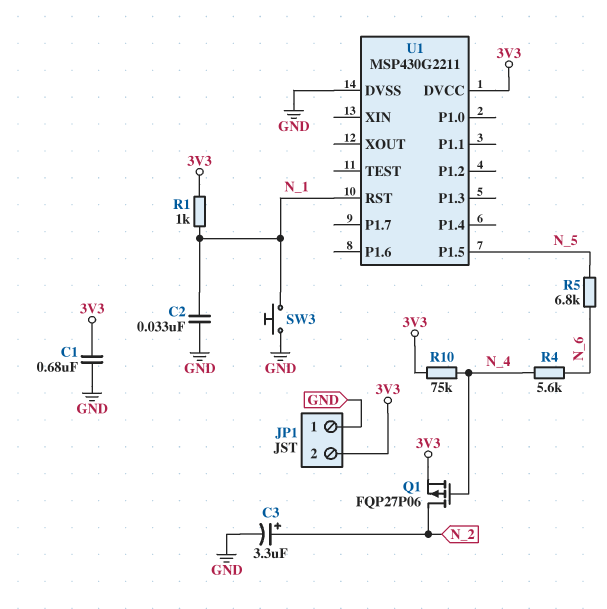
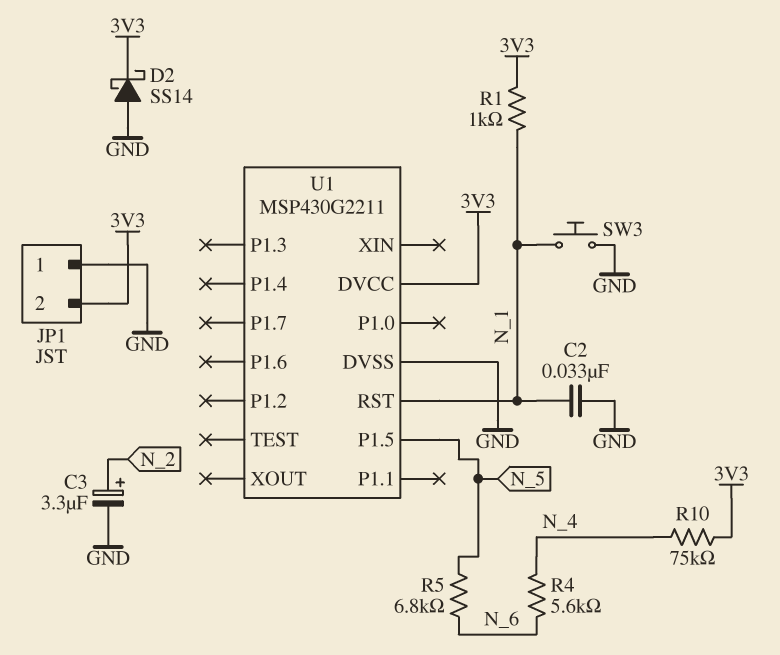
C1: 680nF (3V3, GND) -> none
D2: none -> schottky SS14 (A GND, K 3V3)
Q1: PMOS FQP27P06 (G N_4, D N_2, S 3V3) -> none

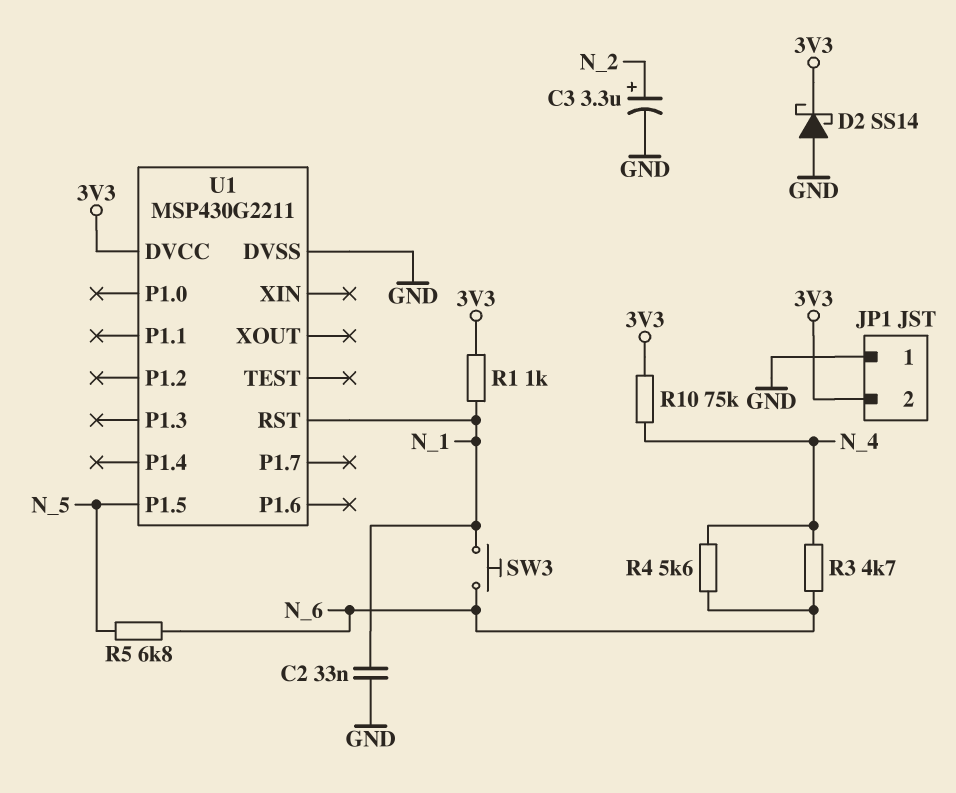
R3: none -> 4.7k (N_4, N_6)
SW3: button (GND, N_1) -> button (N_1, N_6)

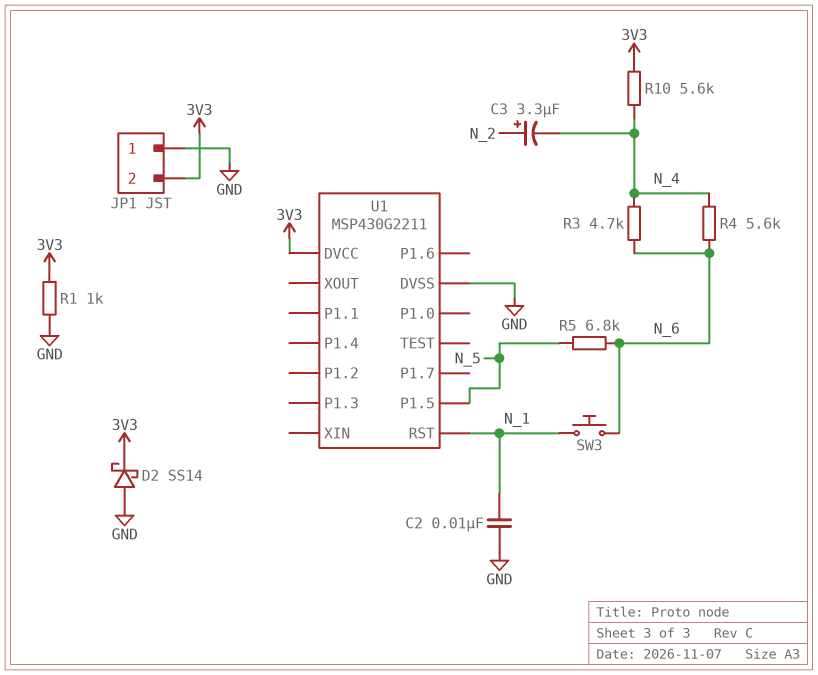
C2: 33nF (GND, N_1) -> 10nF (GND, N_1)
C3: 3.3uF (plus N_2, minus GND) -> 3.3uF (plus N_2, minus N_4)
R1: 1k (3V3, N_1) -> 1k (3V3, GND)
R10: 75k (3V3, N_4) -> 5.6k (3V3, N_4)

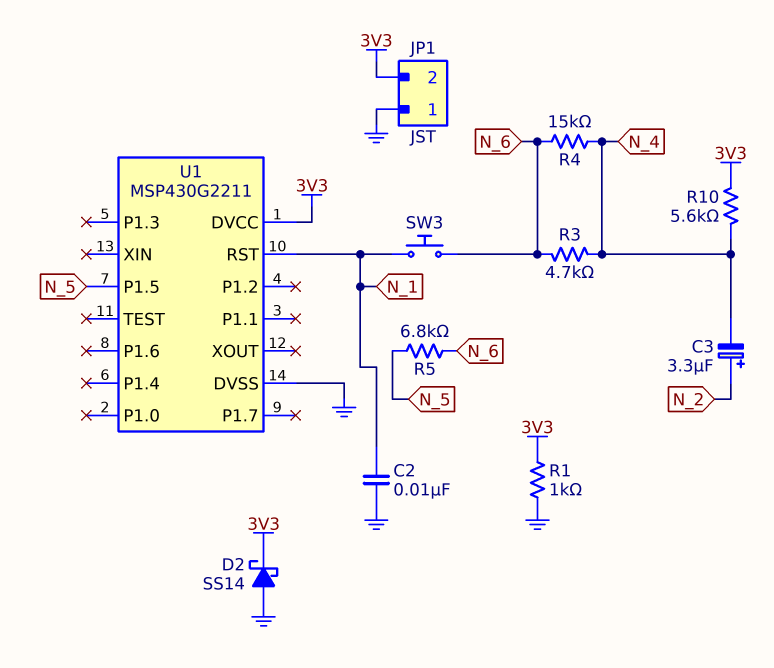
R4: 5.6k (N_4, N_6) -> 15k (N_4, N_6)

